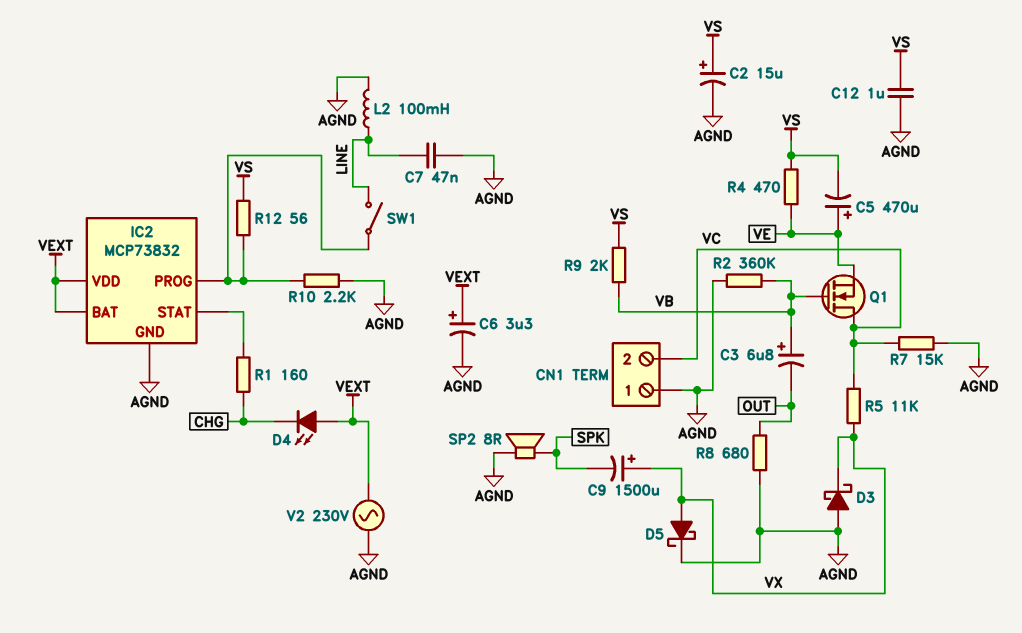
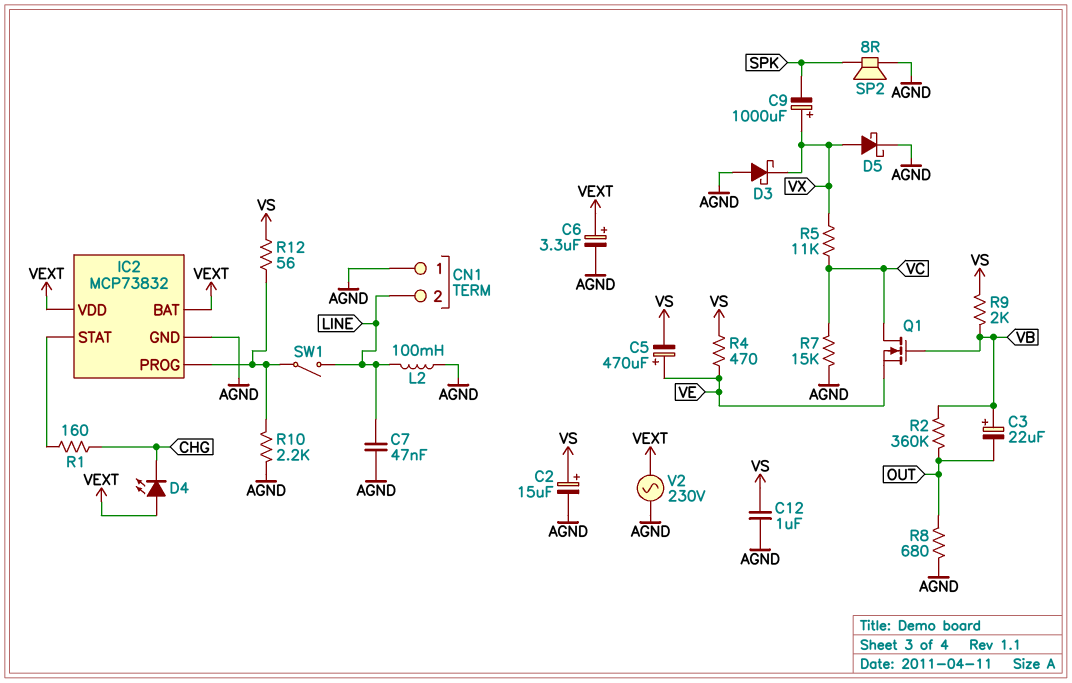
C3: 6.8uF (plus VB, minus OUT) -> 22uF (plus VB, minus OUT)
C9: 1500uF (plus VX, minus SPK) -> 1000uF (plus VX, minus SPK)
CN1 pin 2: VC -> LINE
R2: 360k (AGND, VB) -> 360k (OUT, VB)

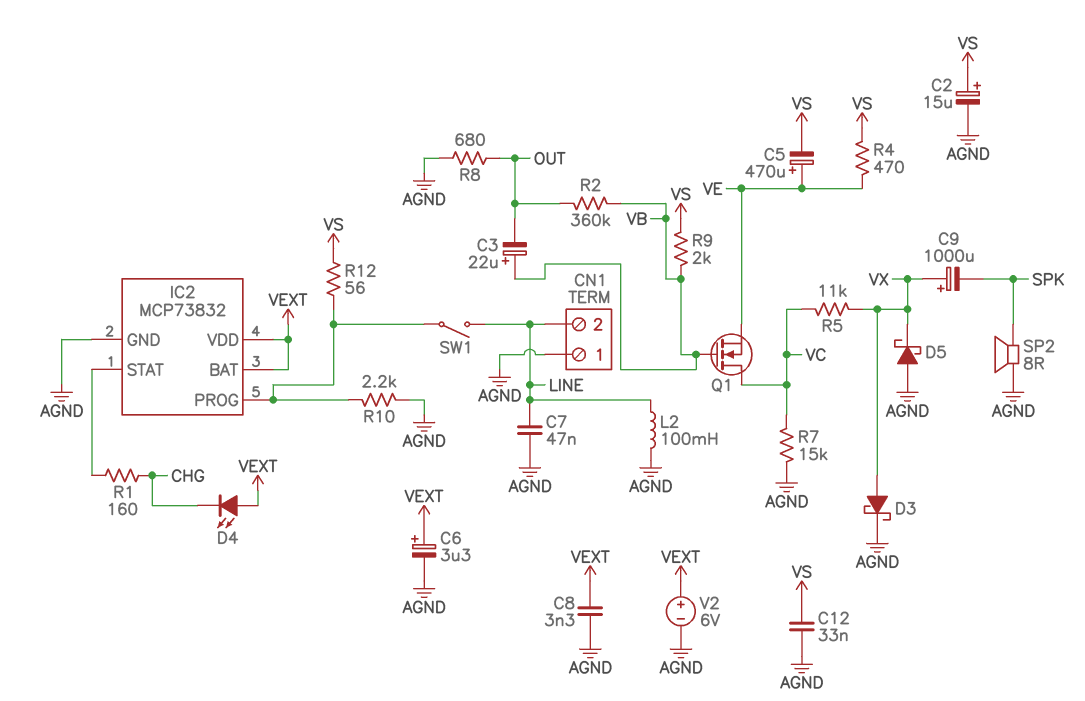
C8: none -> 3.3nF (AGND, VEXT)
C12: 1uF (AGND, VS) -> 33nF (AGND, VS)
D3: schottky (A AGND, K VX) -> schottky (A VX, K AGND)
D5: schottky (A VX, K AGND) -> schottky (A AGND, K VX)
V2: AC 230V (AGND, VEXT) -> 6V (plus VEXT, minus AGND)

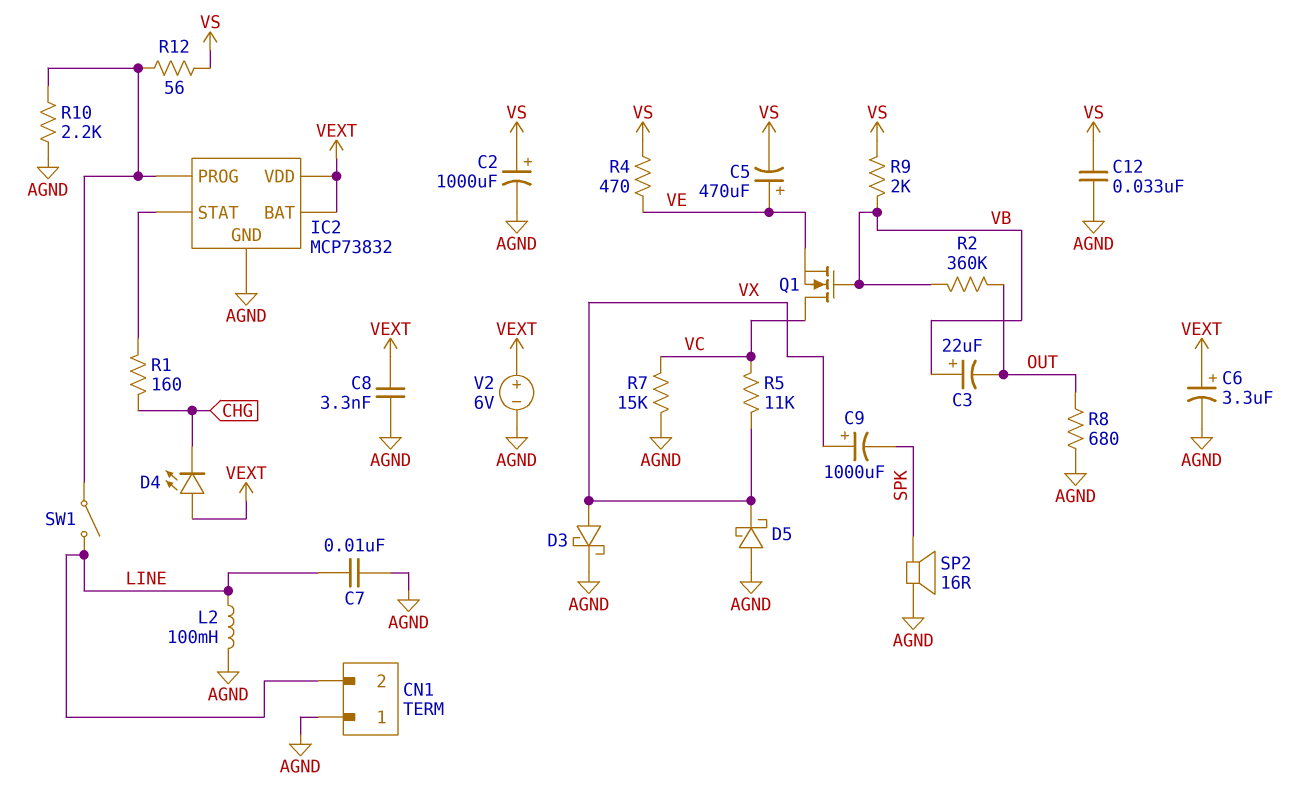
C2: 15uF (plus VS, minus AGND) -> 1000uF (plus VS, minus AGND)
C7: 47nF (AGND, LINE) -> 10nF (AGND, LINE)
SP2: speaker 8R (AGND, SPK) -> speaker 16R (AGND, SPK)

